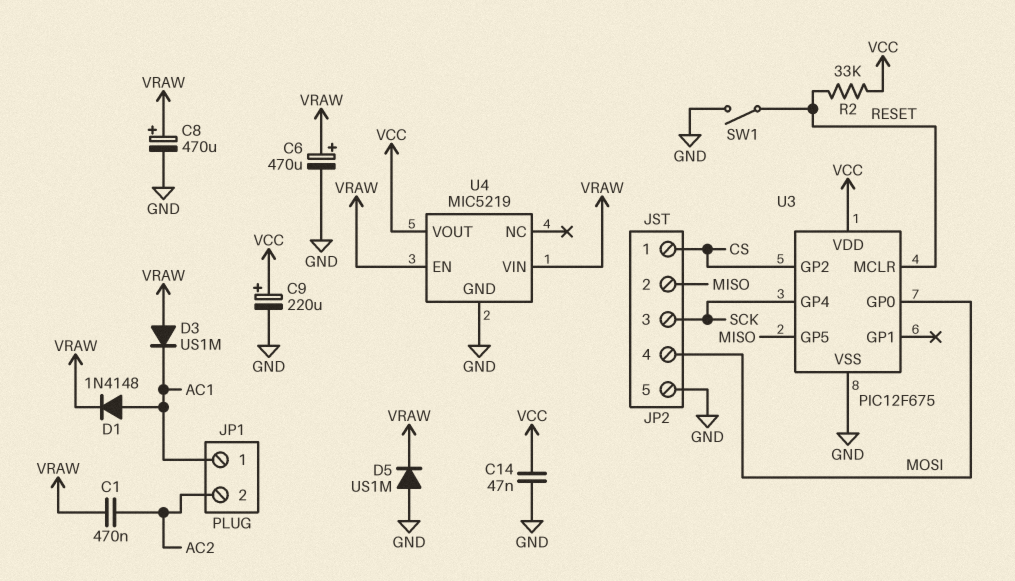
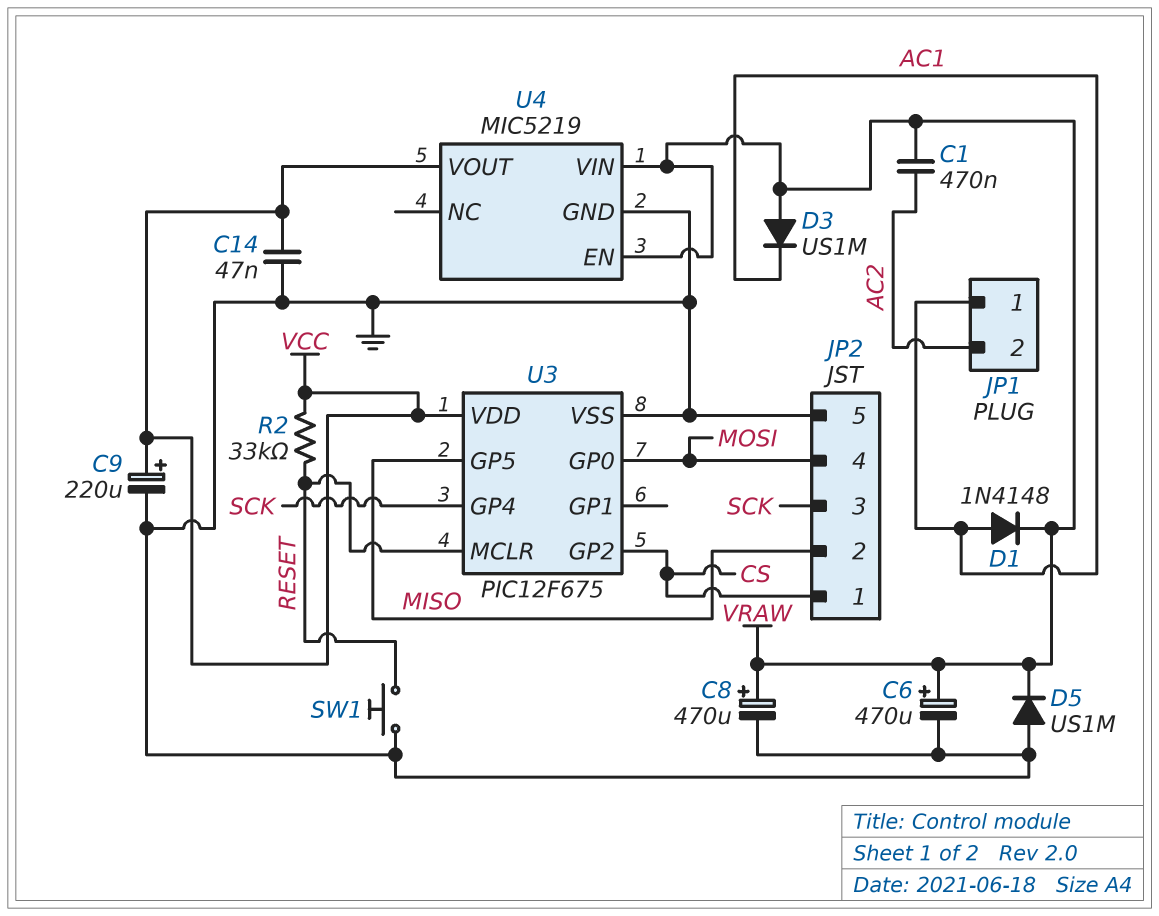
SW1: switch (GND, RESET) -> button (GND, RESET)

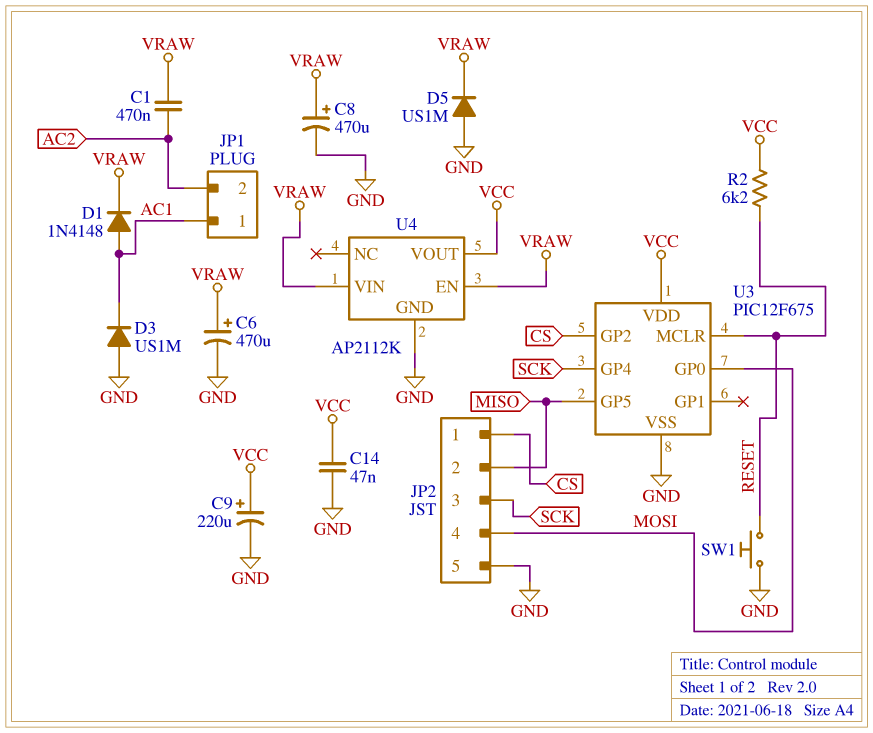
D3: diode US1M (A VRAW, K AC1) -> diode US1M (A GND, K AC1)
R2: 33k (RESET, VCC) -> 6.2k (RESET, VCC)
U4: MIC5219 -> AP2112K

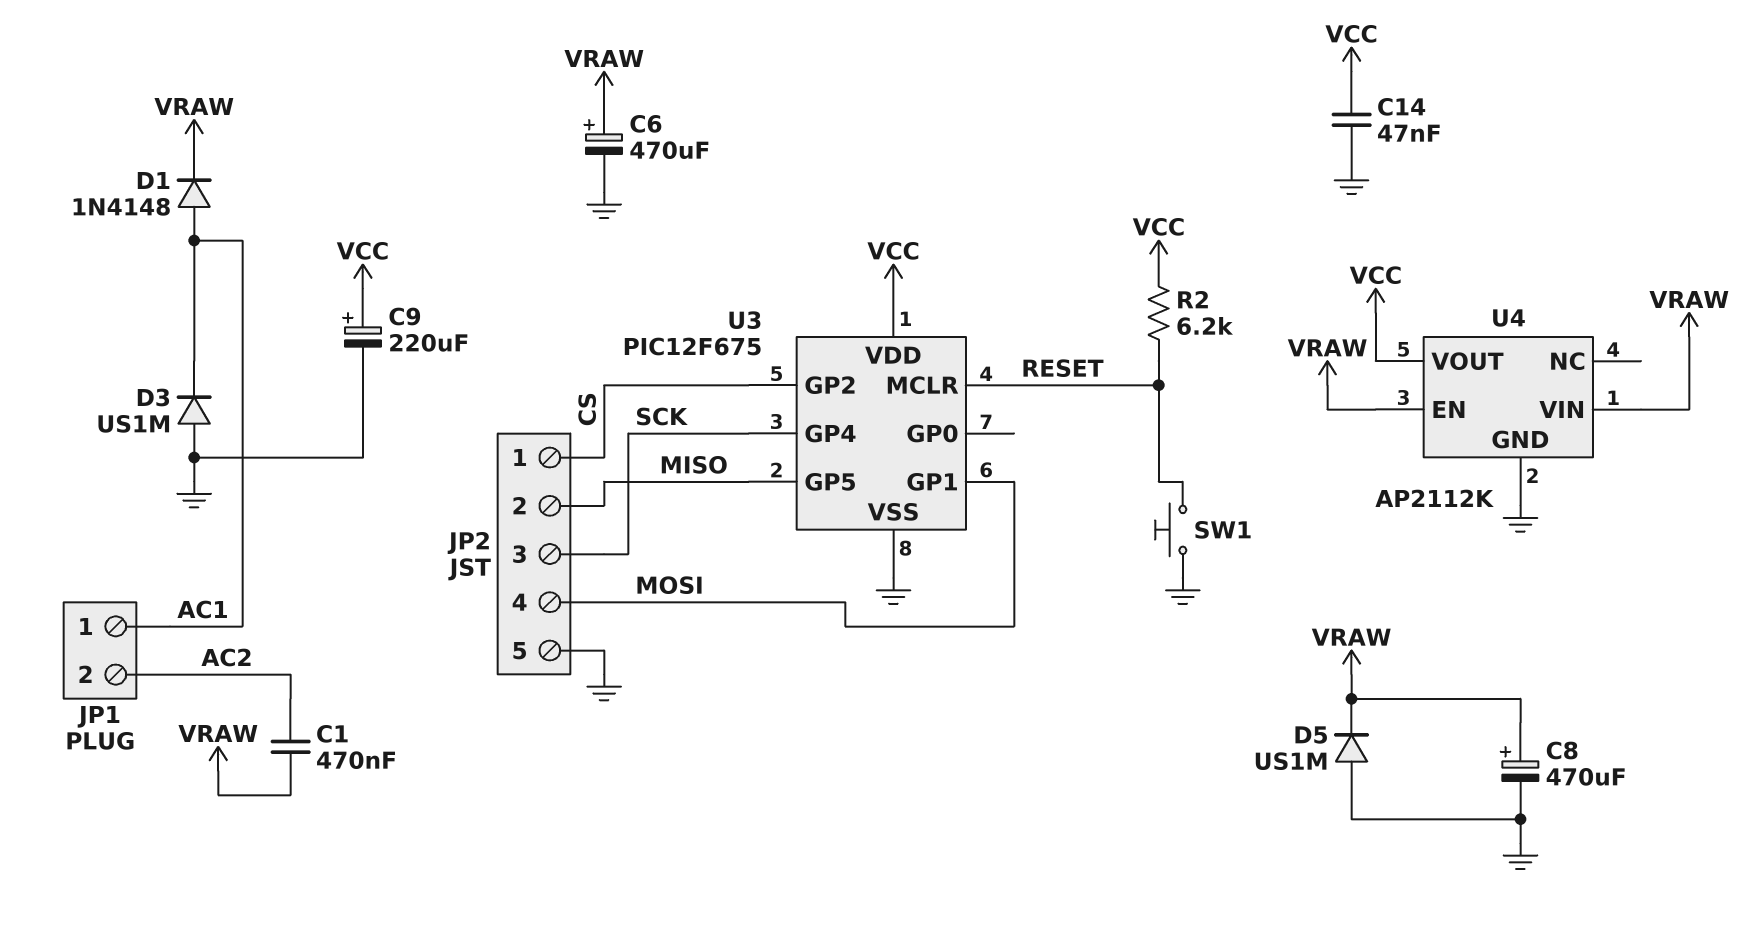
U3 pin GP0: MOSI -> none
U3 pin GP1: none -> MOSI

